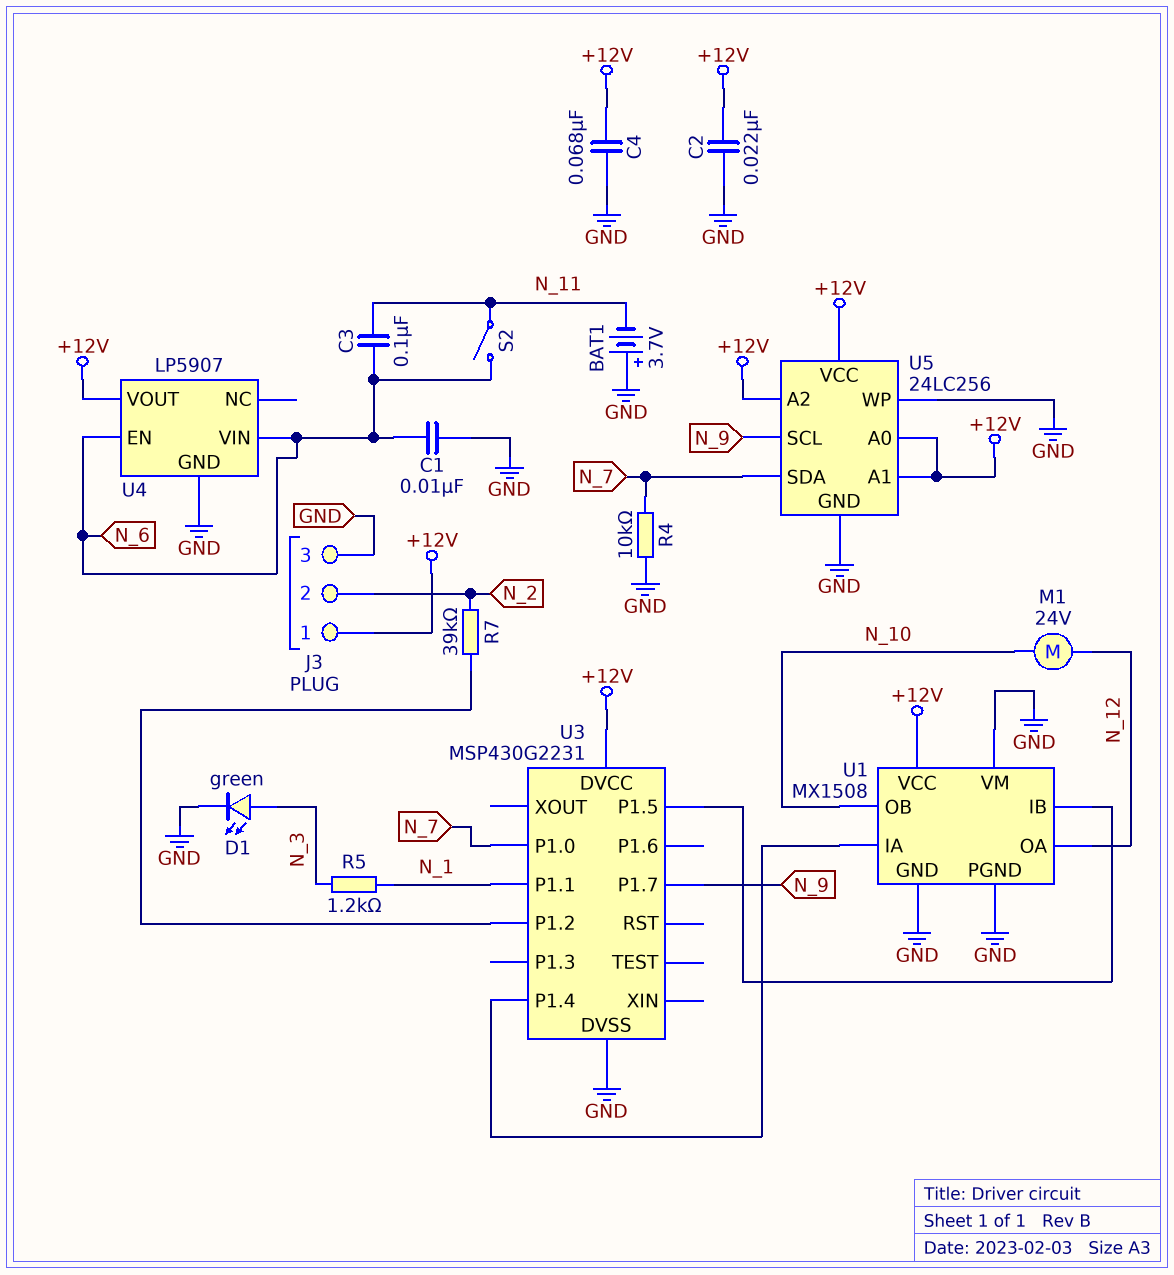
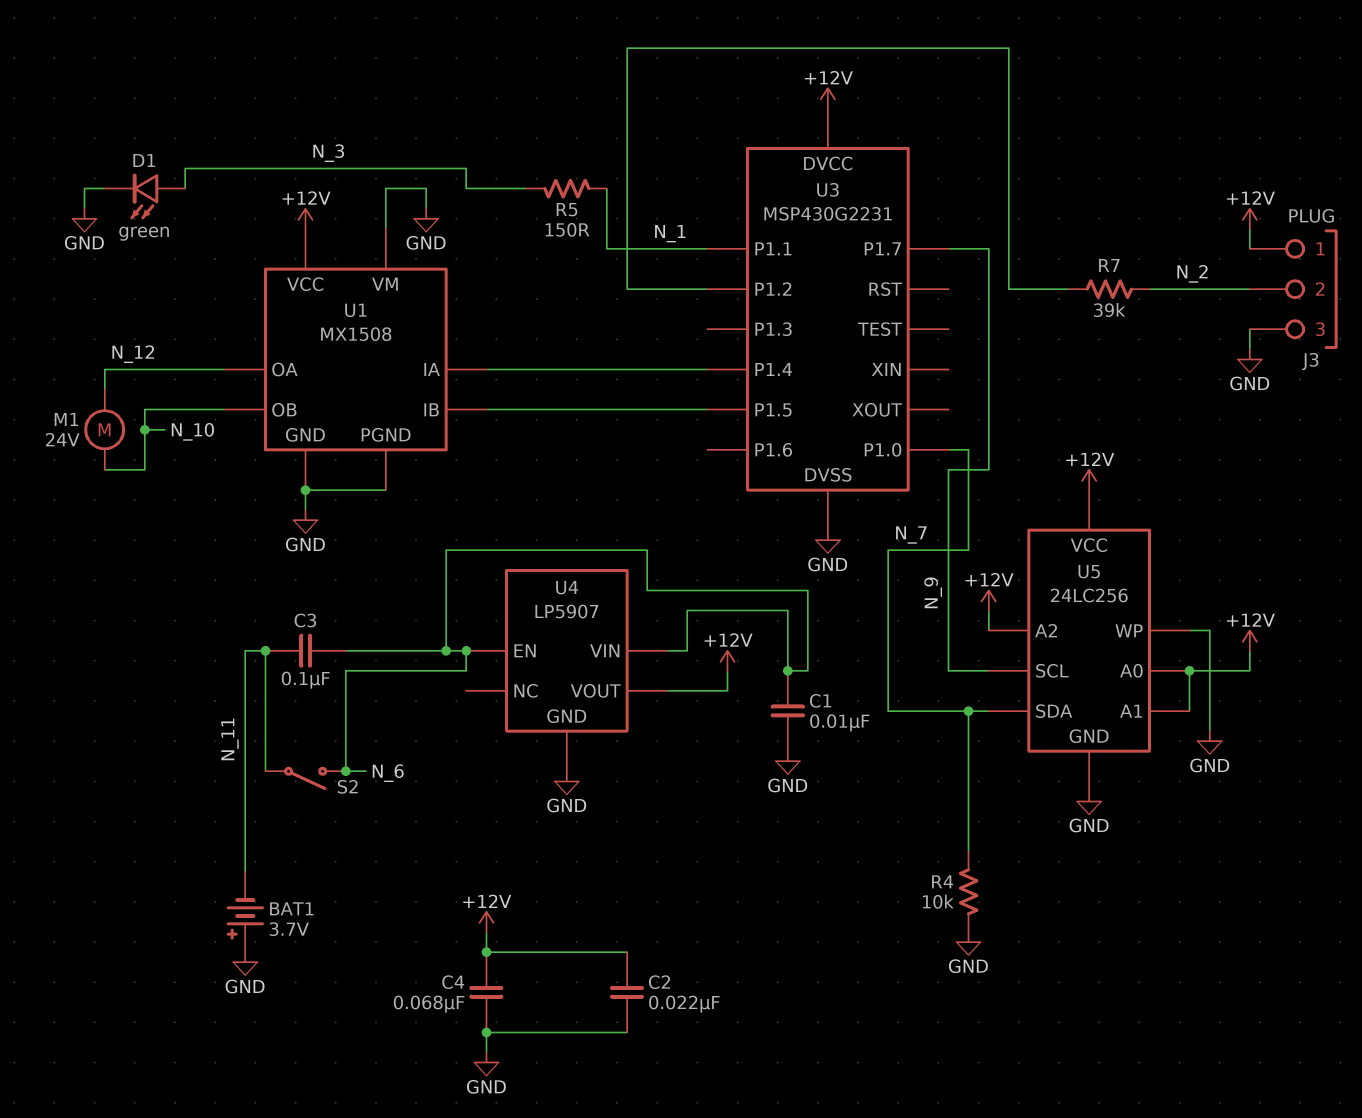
R5: 1.2k (N_1, N_3) -> 150 (N_1, N_3)

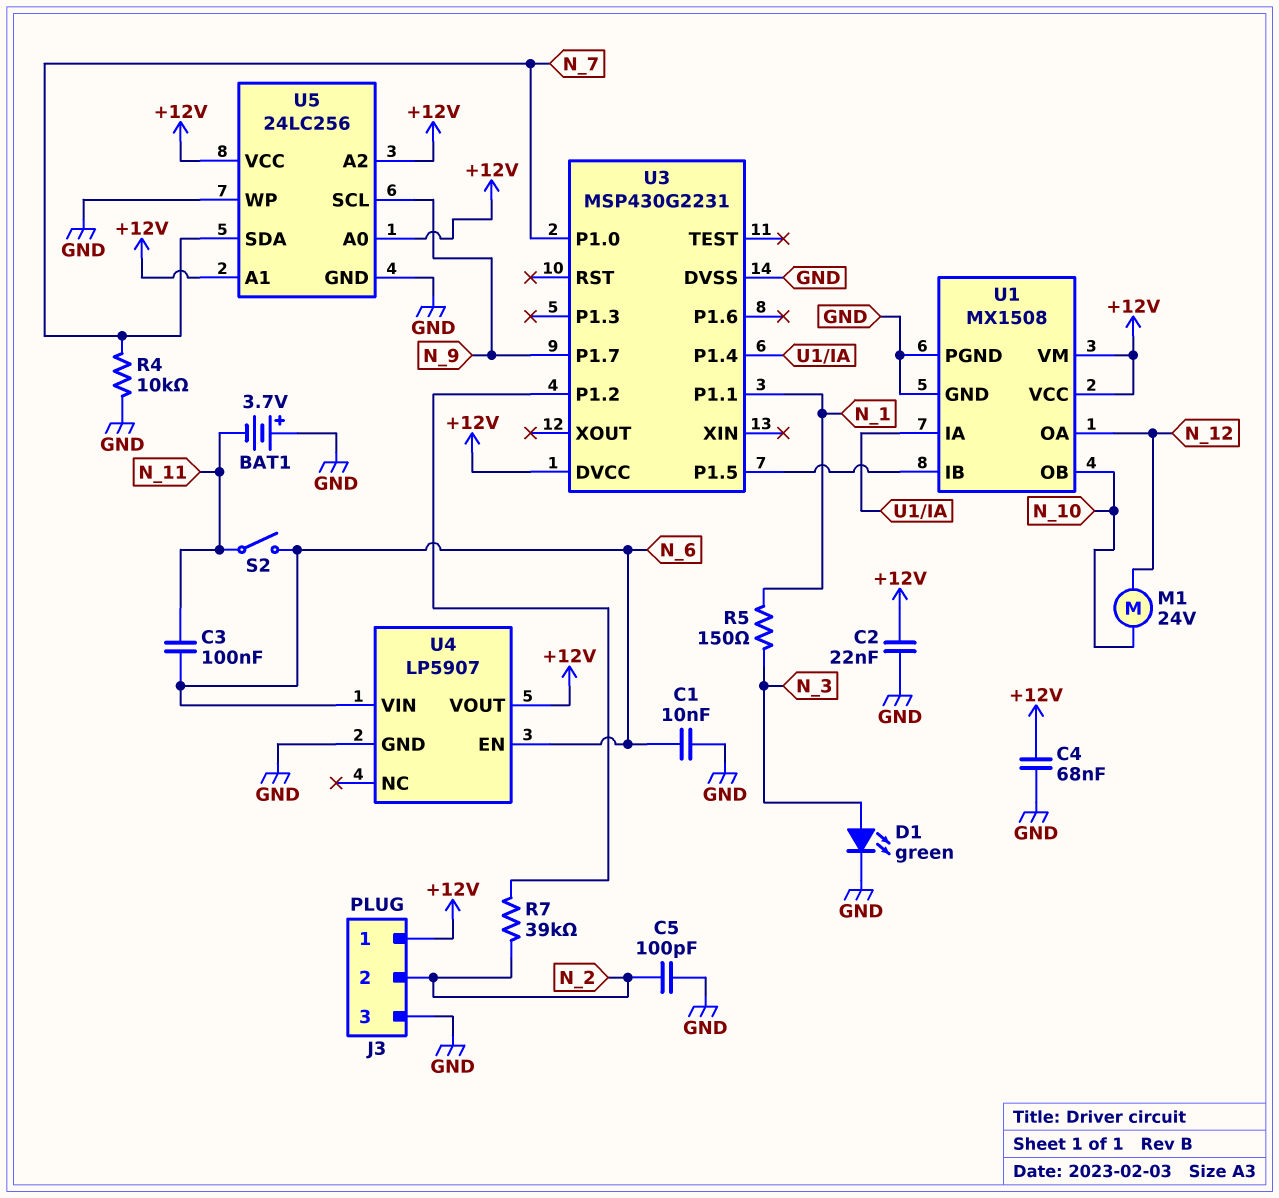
C5: none -> 100pF (GND, N_2)
U1 pin VM: GND -> +12V

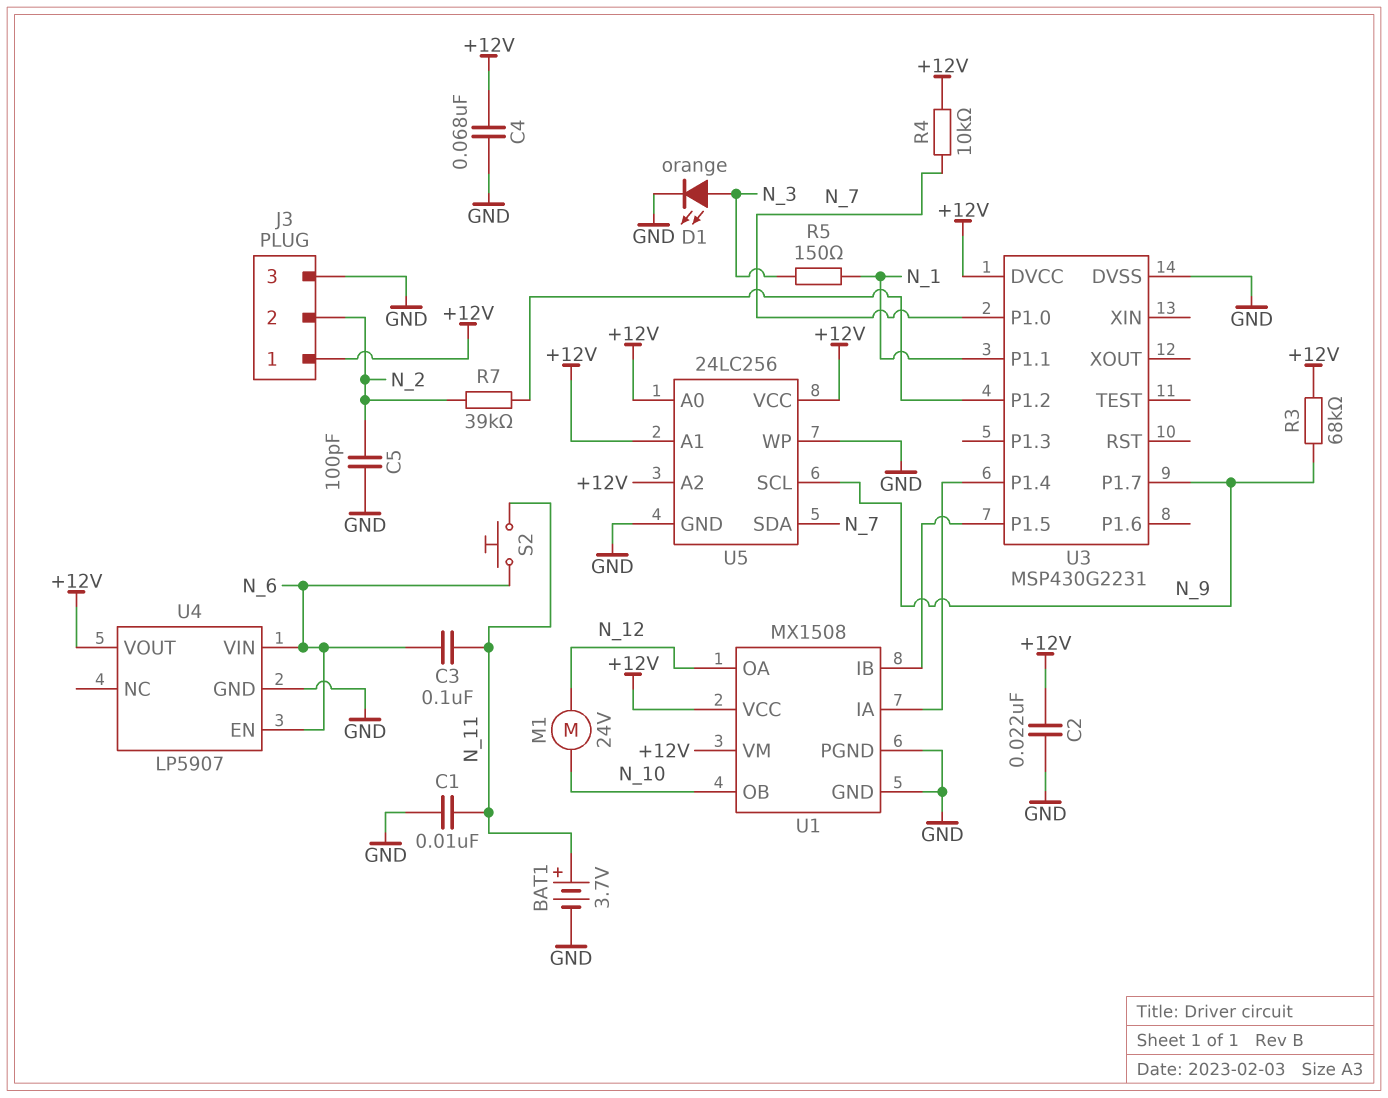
BAT1: 3.7V (plus GND, minus N_11) -> 3.7V (plus N_11, minus GND)
C1: 10nF (GND, N_6) -> 10nF (GND, N_11)
D1: LED green (A N_3, K GND) -> LED orange (A N_3, K GND)
R3: none -> 68k (+12V, N_9)
R4: 10k (GND, N_7) -> 10k (+12V, N_7)
S2: switch (N_6, N_11) -> button (N_6, N_11)

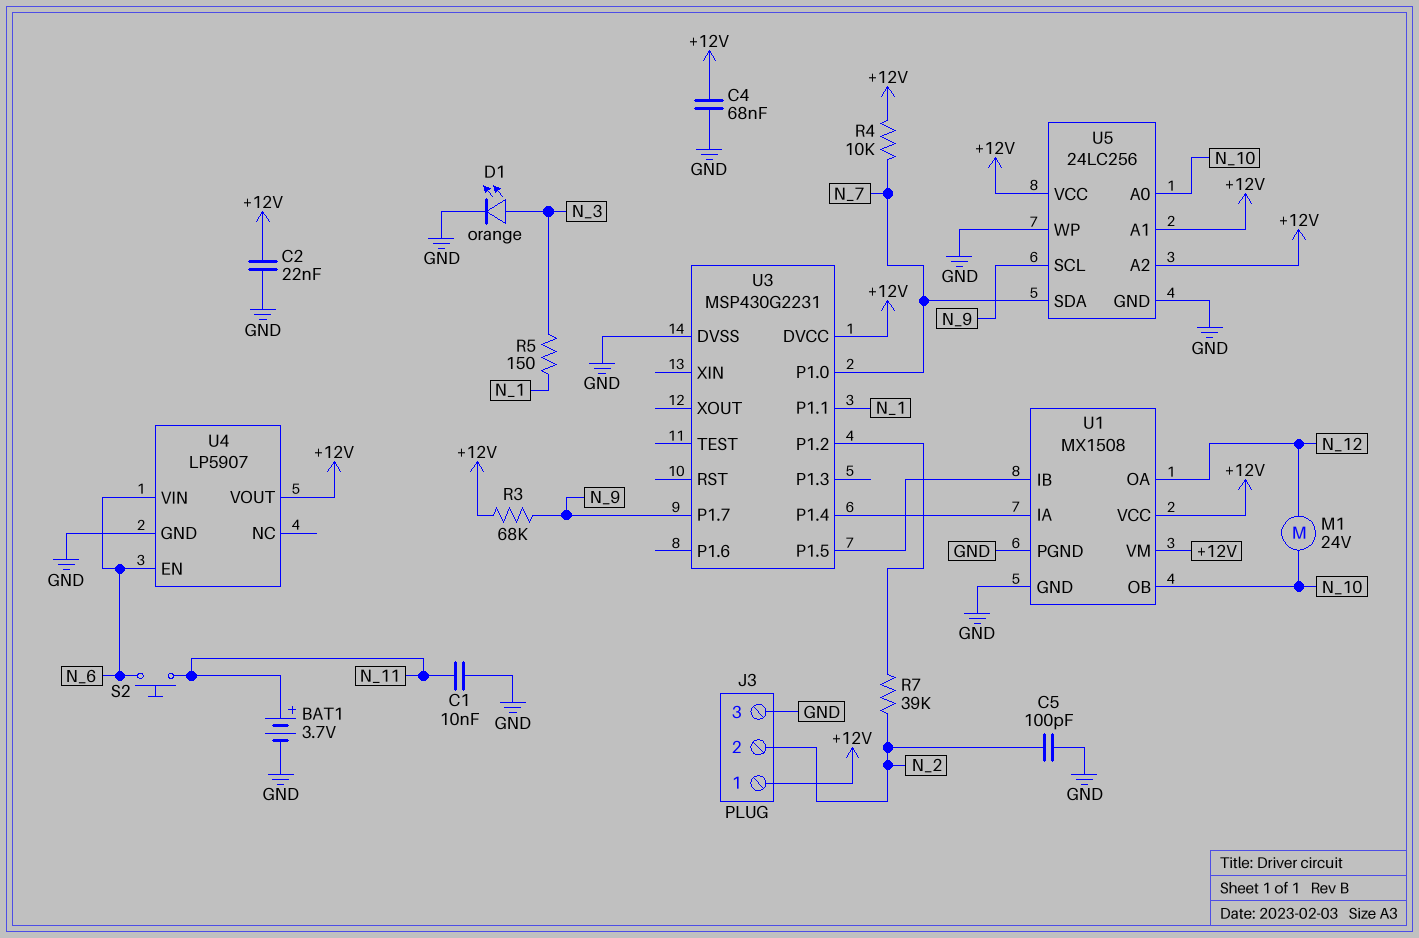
C3: 100nF (N_6, N_11) -> none
U5 pin A0: +12V -> N_10

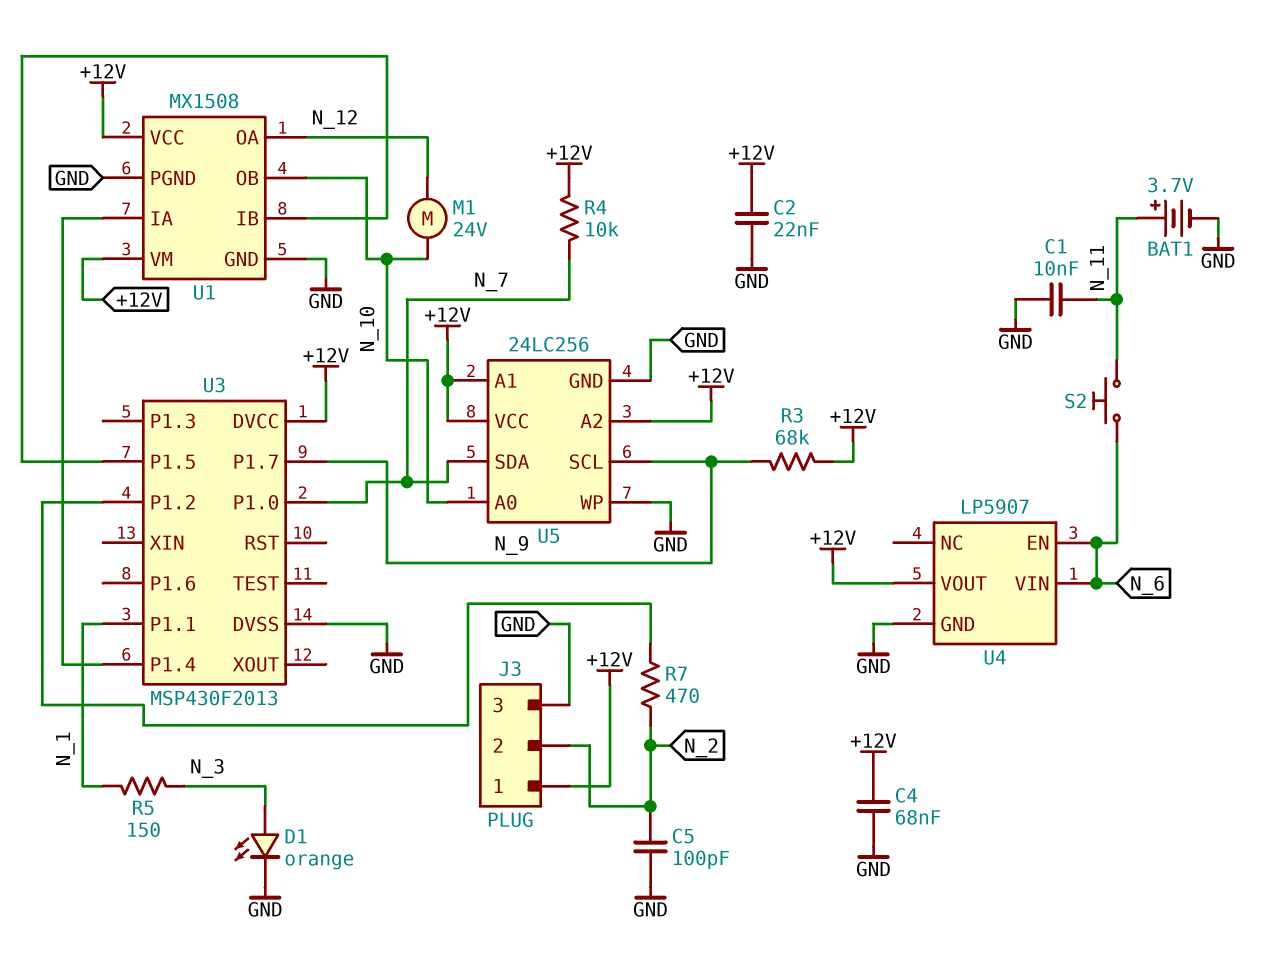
R7: 39k (N_2, U3/P1.2) -> 470 (N_2, U3/P1.2)
U3: MSP430G2231 -> MSP430F2013

